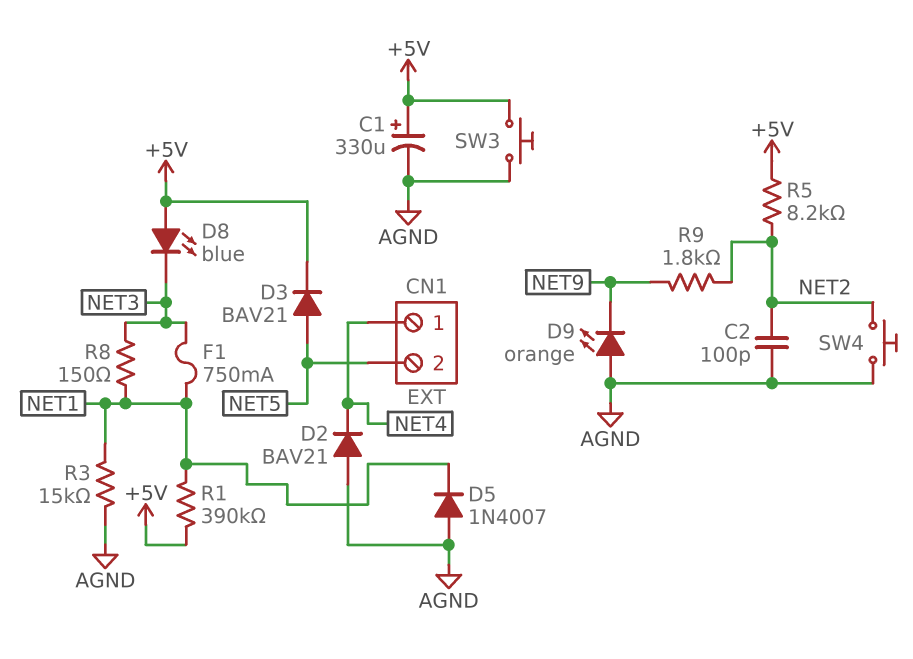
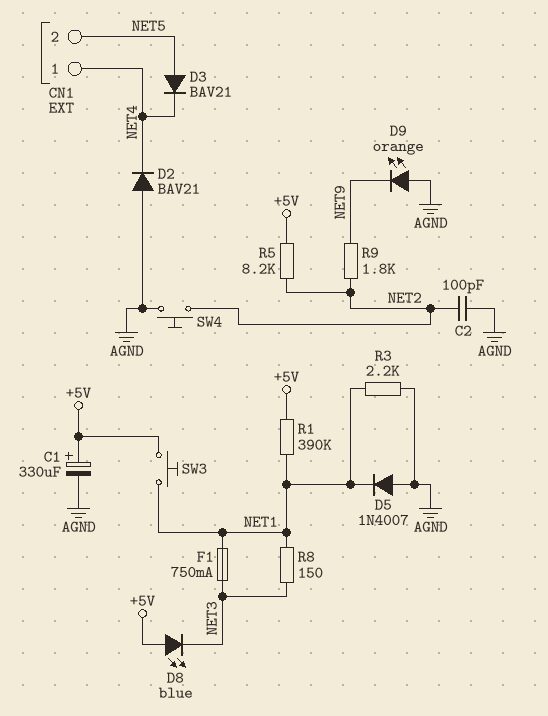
D3: diode BAV21 (A NET5, K +5V) -> diode BAV21 (A NET5, K NET4)
R3: 15k (AGND, NET1) -> 2.2k (AGND, NET1)
SW3: button (+5V, AGND) -> button (+5V, NET1)

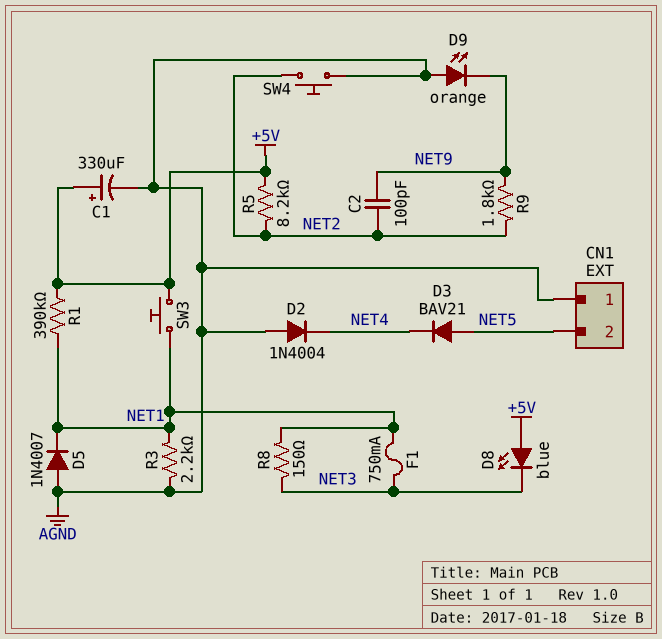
C2: 100pF (AGND, NET2) -> 100pF (NET2, NET9)
CN1 pin 1: NET4 -> AGND
D2: diode BAV21 (A AGND, K NET4) -> diode 1N4004 (A AGND, K NET4)

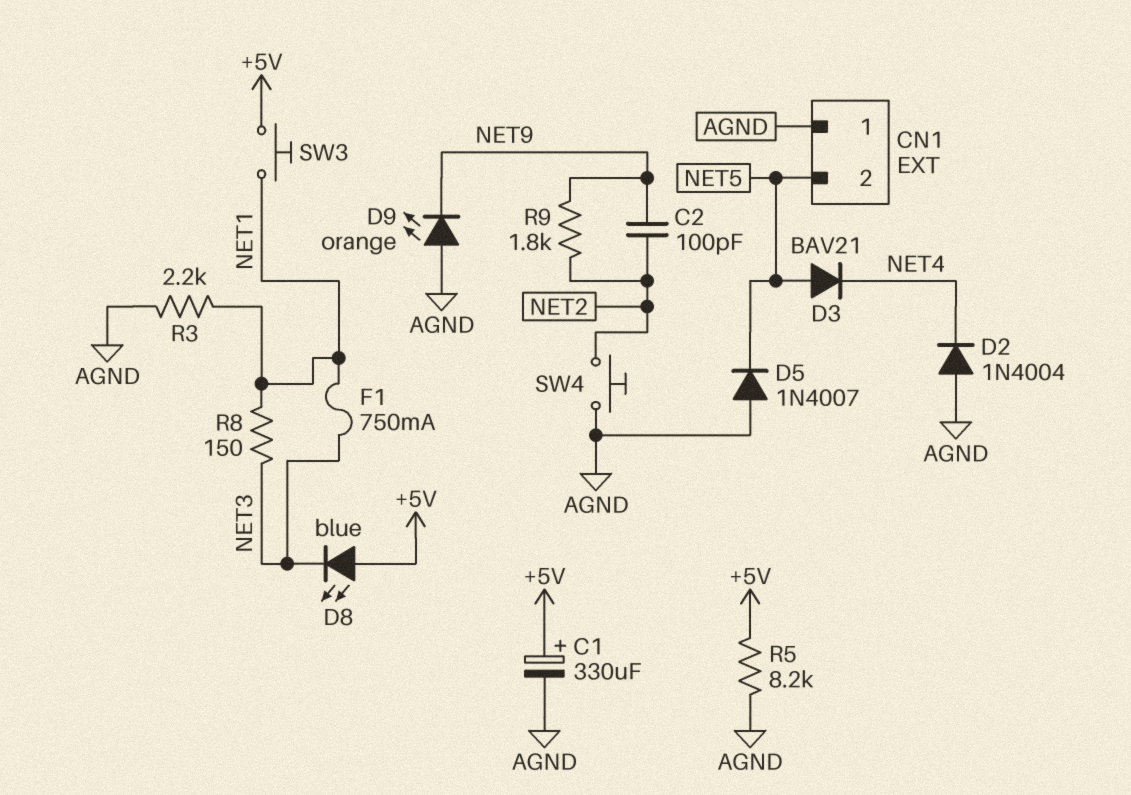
D5: diode 1N4007 (A AGND, K NET1) -> diode 1N4007 (A AGND, K NET5)
R1: 390k (+5V, NET1) -> none
R5: 8.2k (+5V, NET2) -> 8.2k (+5V, AGND)

